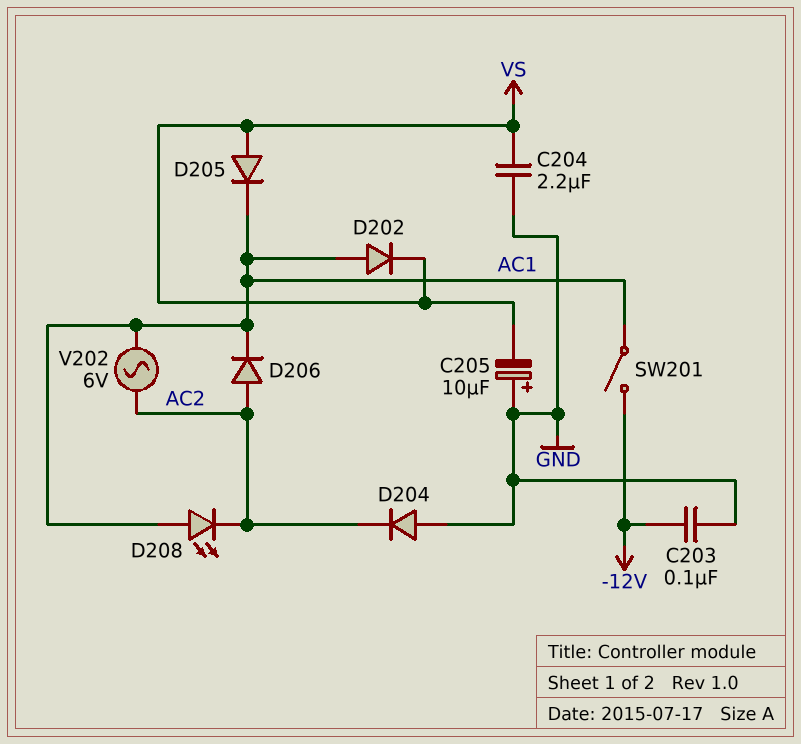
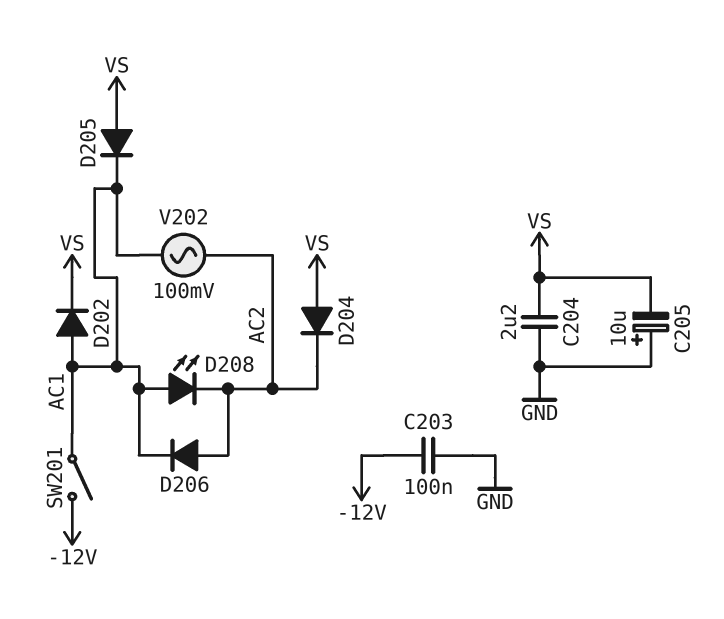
D204: diode (A GND, K AC2) -> diode (A VS, K AC2)
V202: AC 6V (AC1, AC2) -> AC 100mV (AC1, AC2)

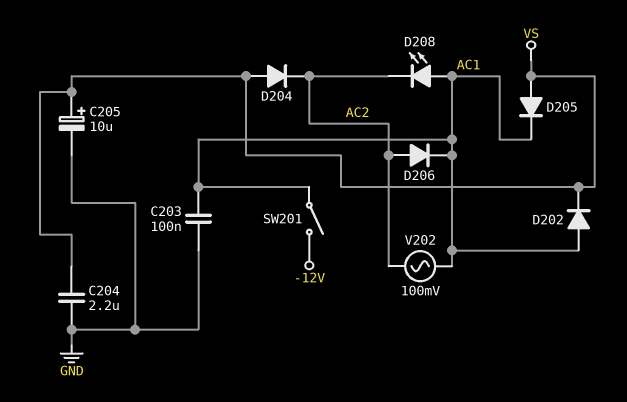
C203: 100nF (-12V, GND) -> 100nF (AC1, GND)
C205: 10uF (plus GND, minus VS) -> 10uF (plus VS, minus GND)

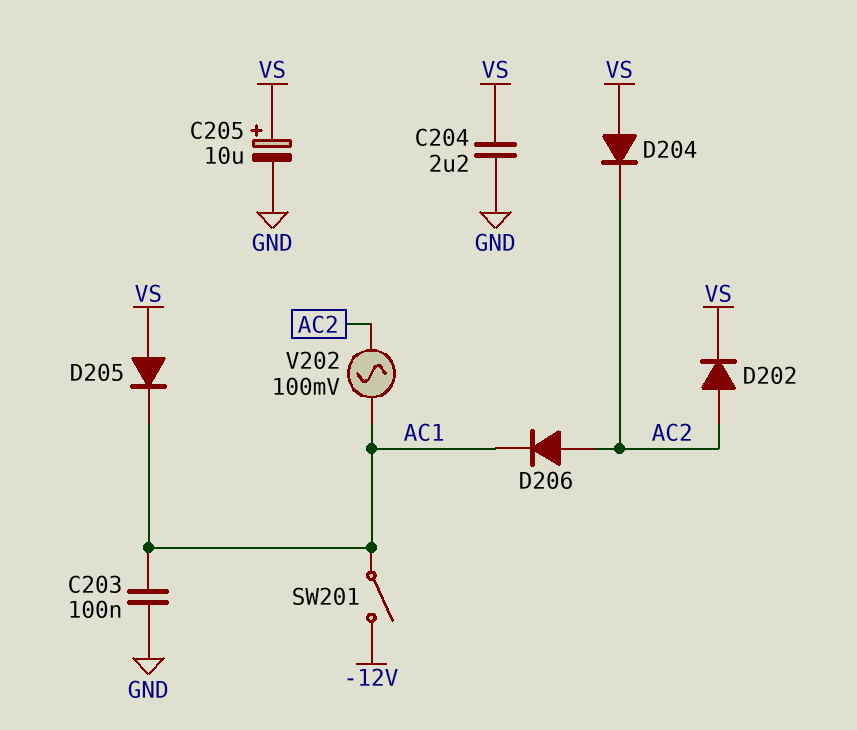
D202: diode (A AC1, K VS) -> diode (A AC2, K VS)
D208: LED (A AC1, K AC2) -> none

